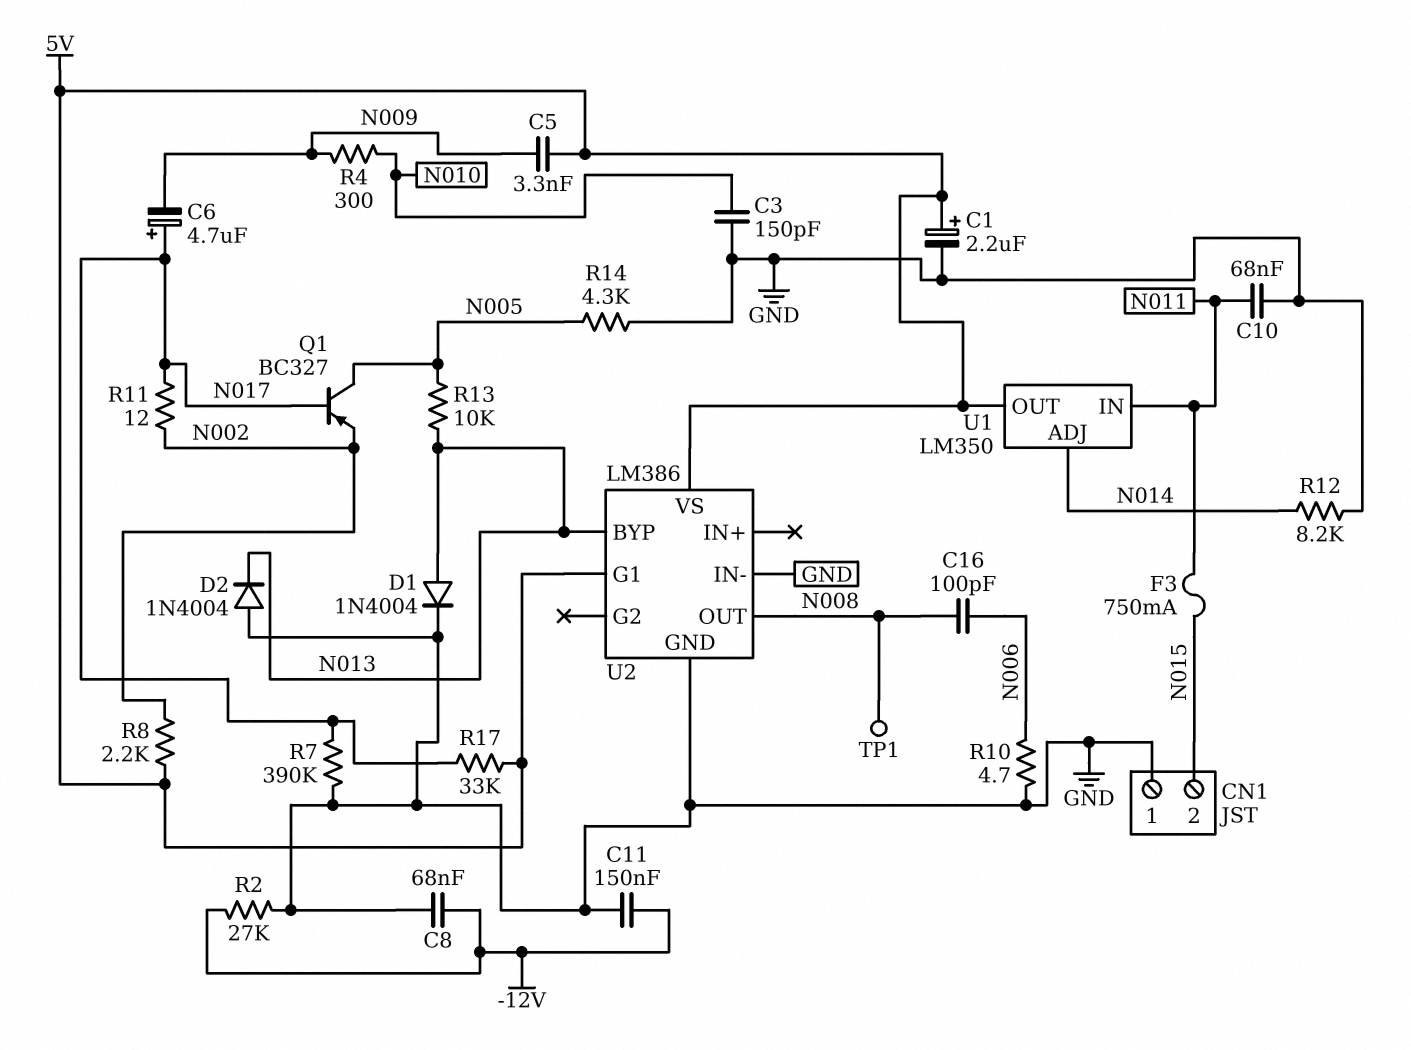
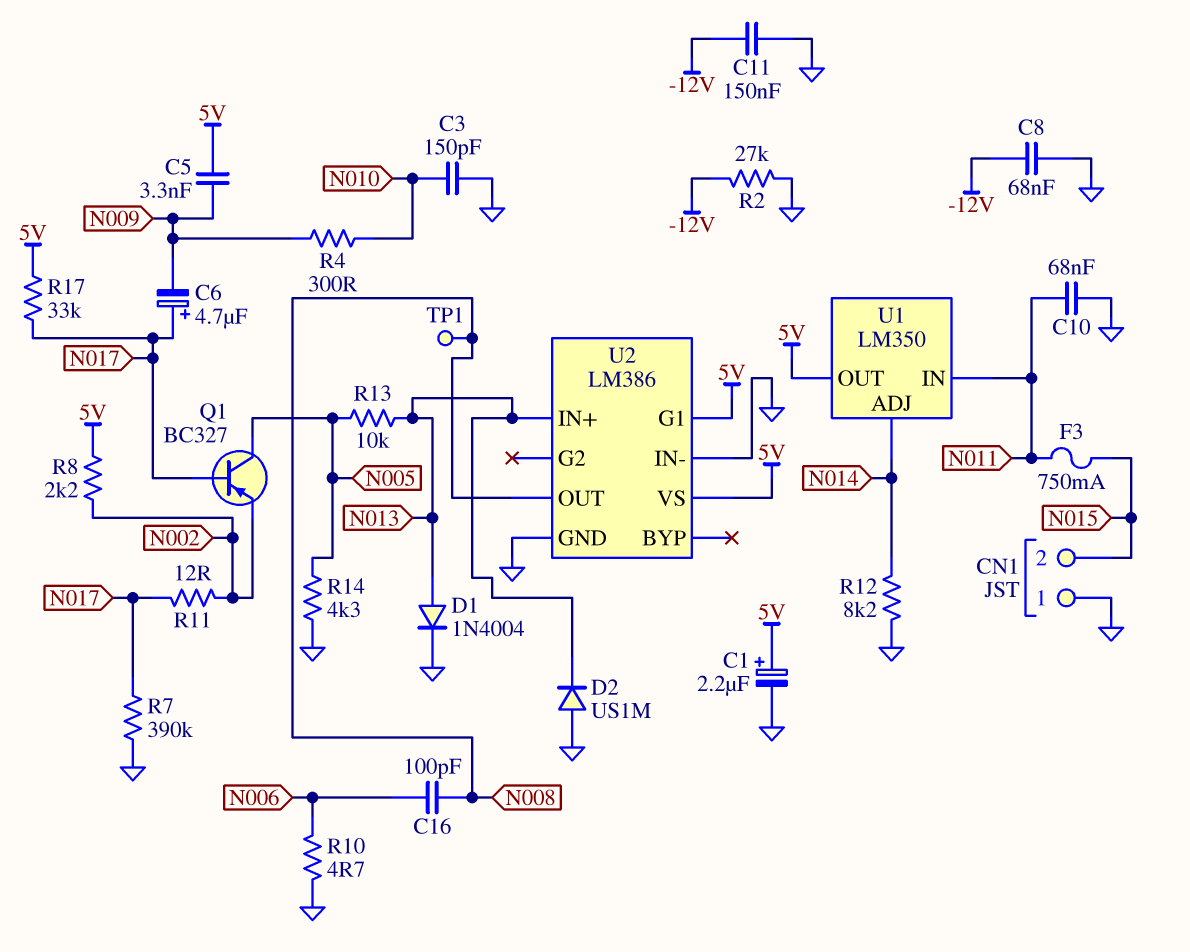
D2: diode 1N4004 (A GND, K N013) -> diode US1M (A GND, K N013)
U2 pin BYP: N013 -> none
U2 pin IN+: none -> N013

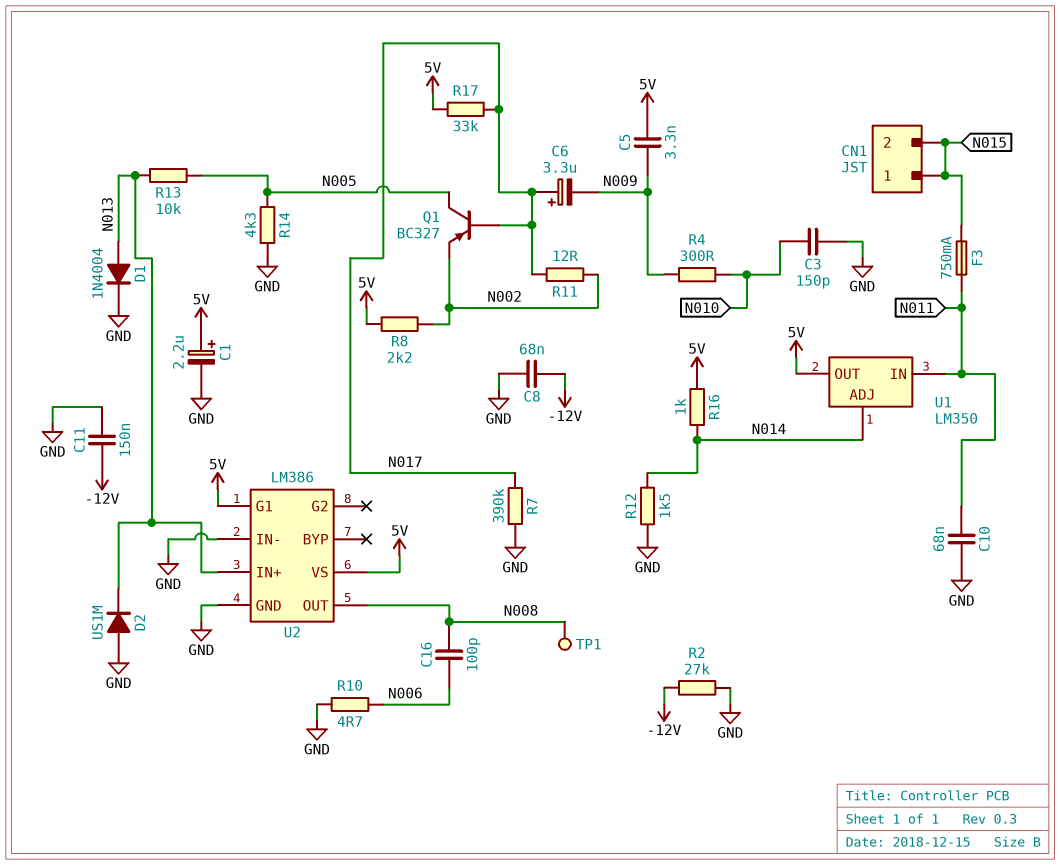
C6: 4.7uF (plus N017, minus N009) -> 3.3uF (plus N017, minus N009)
CN1 pin 1: GND -> N015
R12: 8.2k (GND, N014) -> 1.5k (GND, N014)
R16: none -> 1k (5V, N014)

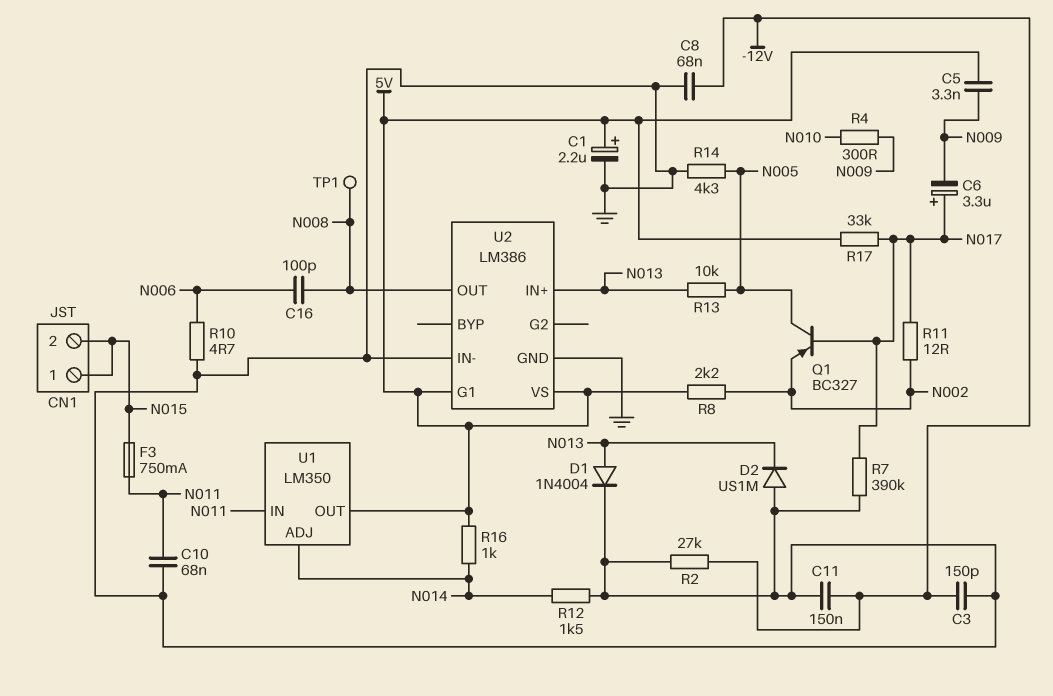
C3: 150pF (GND, N010) -> 150pF (-12V, GND)

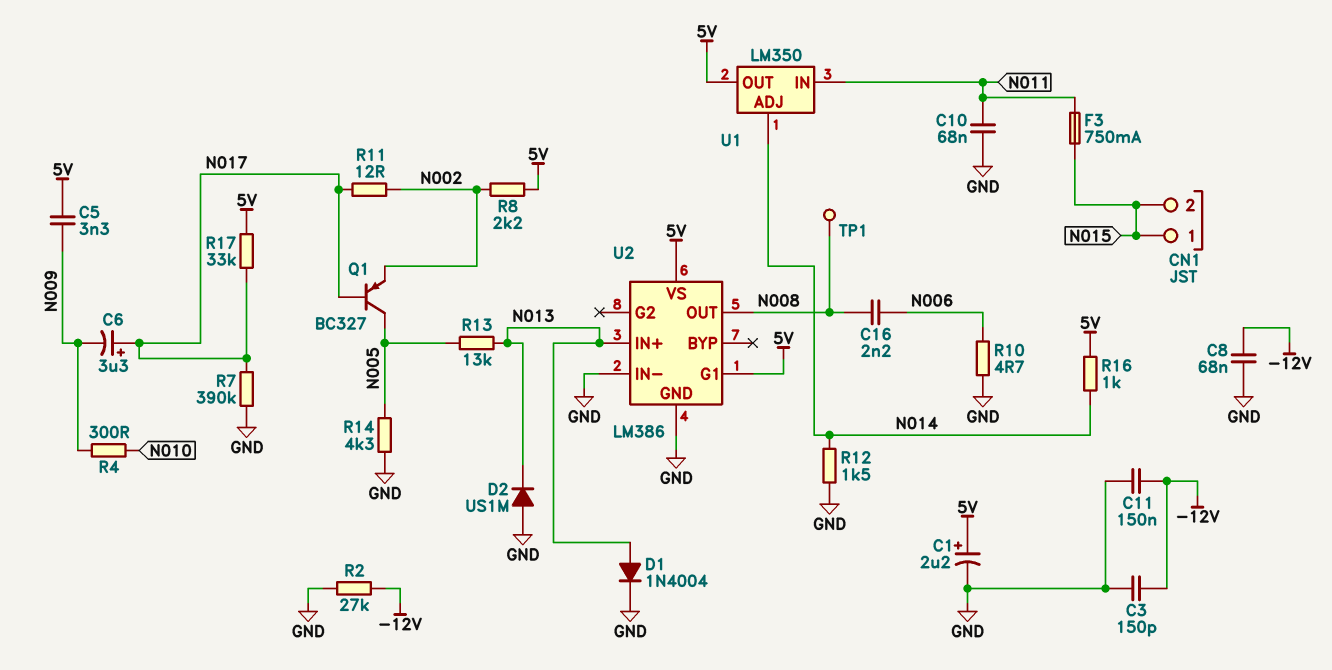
C16: 100pF (N006, N008) -> 2.2nF (N006, N008)
R13: 10k (N005, N013) -> 13k (N005, N013)

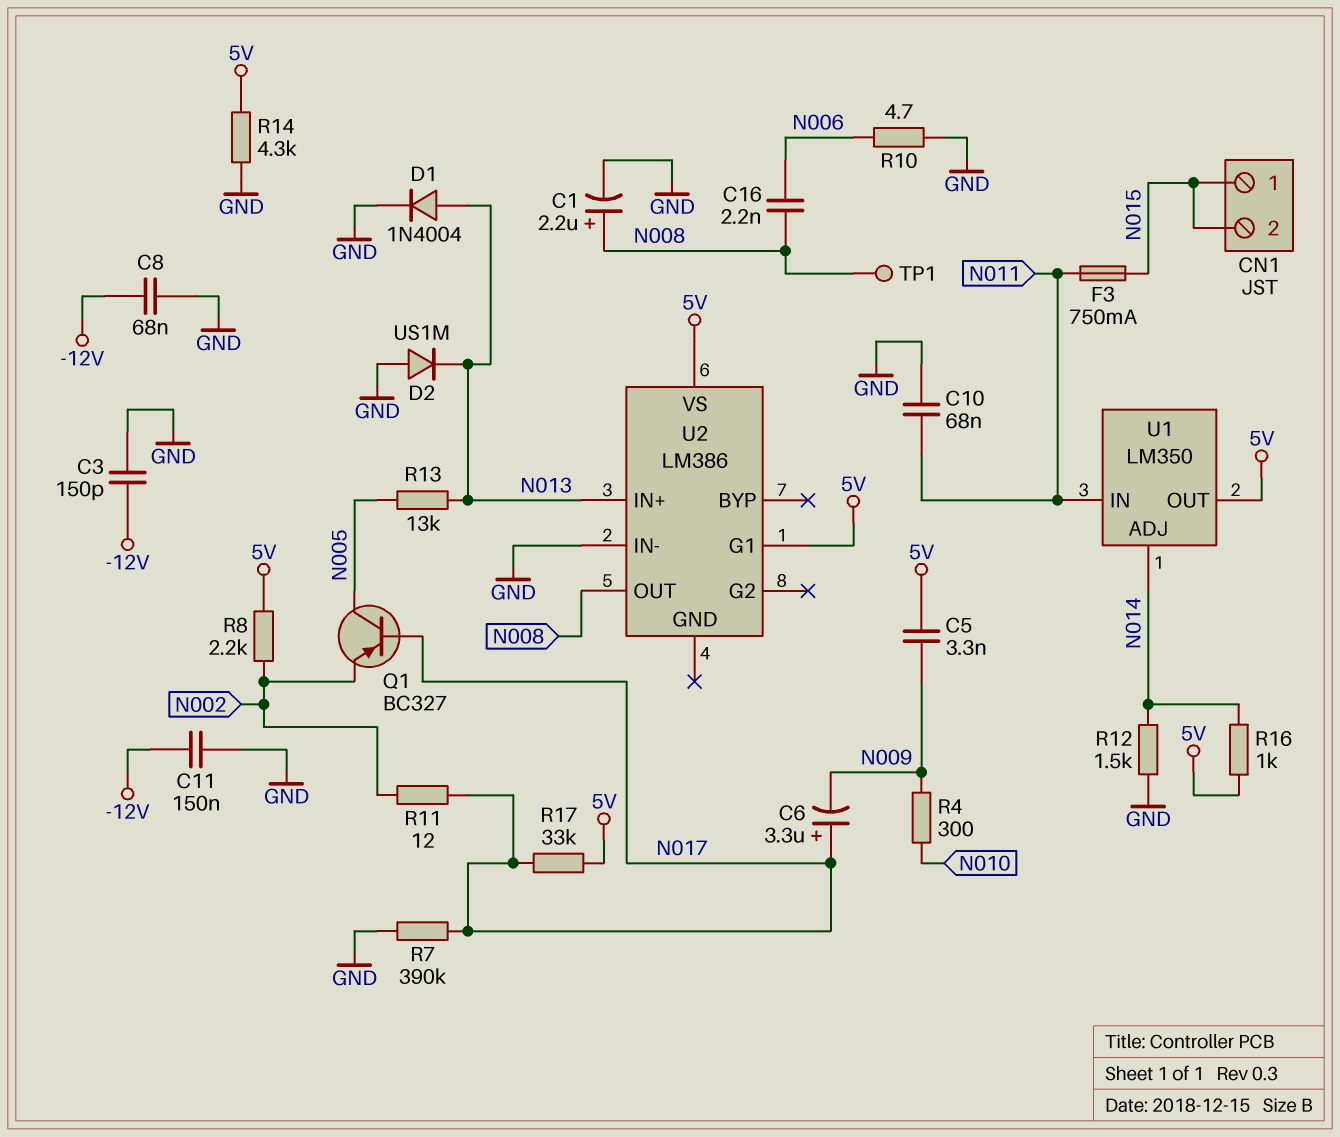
C1: 2.2uF (plus 5V, minus GND) -> 2.2uF (plus N008, minus GND)
R2: 27k (-12V, GND) -> none
R14: 4.3k (GND, N005) -> 4.3k (5V, GND)
U2 pin GND: GND -> none

